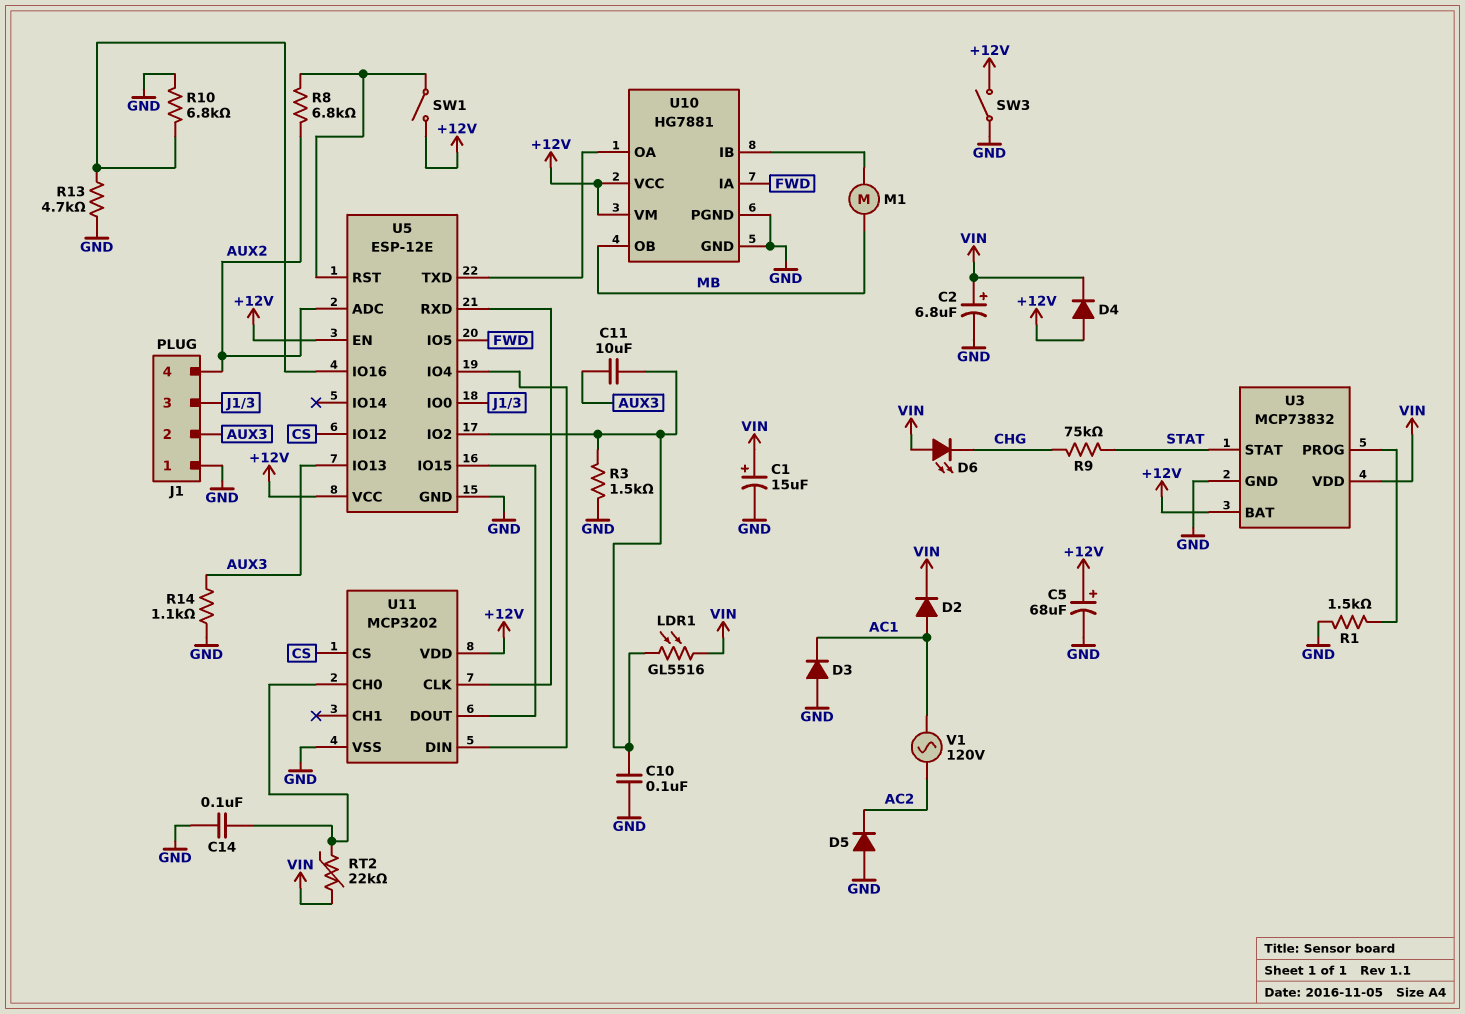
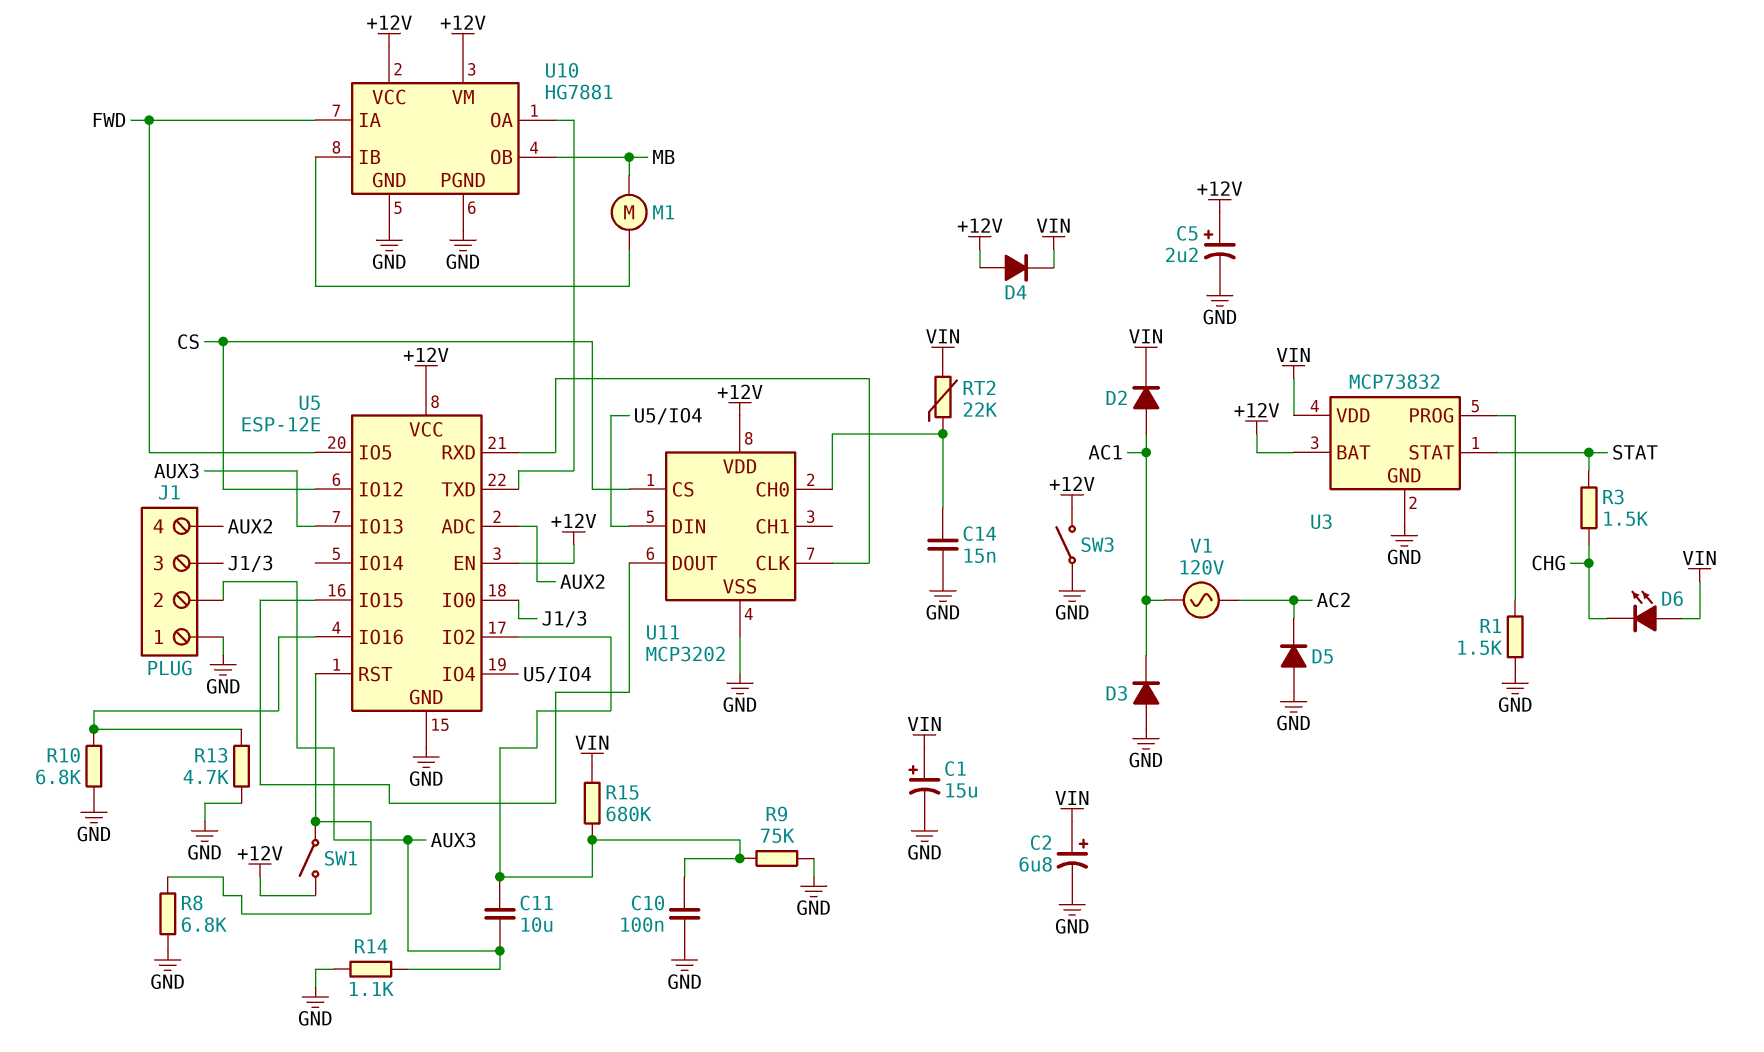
C5: 68uF (plus +12V, minus GND) -> 2.2uF (plus +12V, minus GND)
C14: 100nF (GND, U11/CH0) -> 15nF (GND, U11/CH0)
LDR1: GL5516 (U5/IO2, VIN) -> none
R3: 1.5k (GND, U5/IO2) -> 1.5k (CHG, STAT)
R8: 6.8k (AUX2, U5/RST) -> 6.8k (GND, U5/RST)
R9: 75k (CHG, STAT) -> 75k (GND, U5/IO2)
R15: none -> 680k (U5/IO2, VIN)

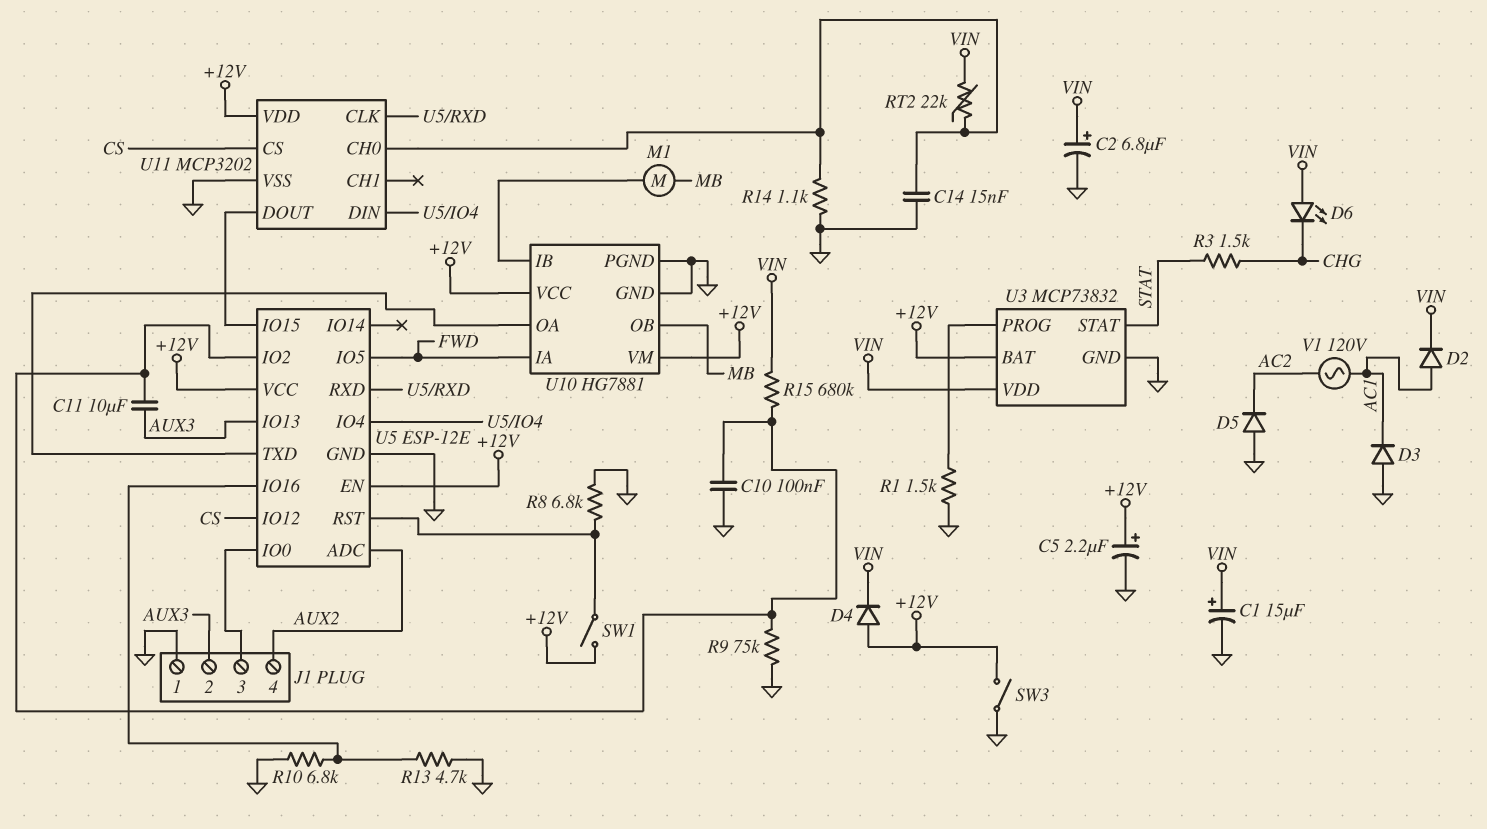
R14: 1.1k (AUX3, GND) -> 1.1k (GND, U11/CH0)

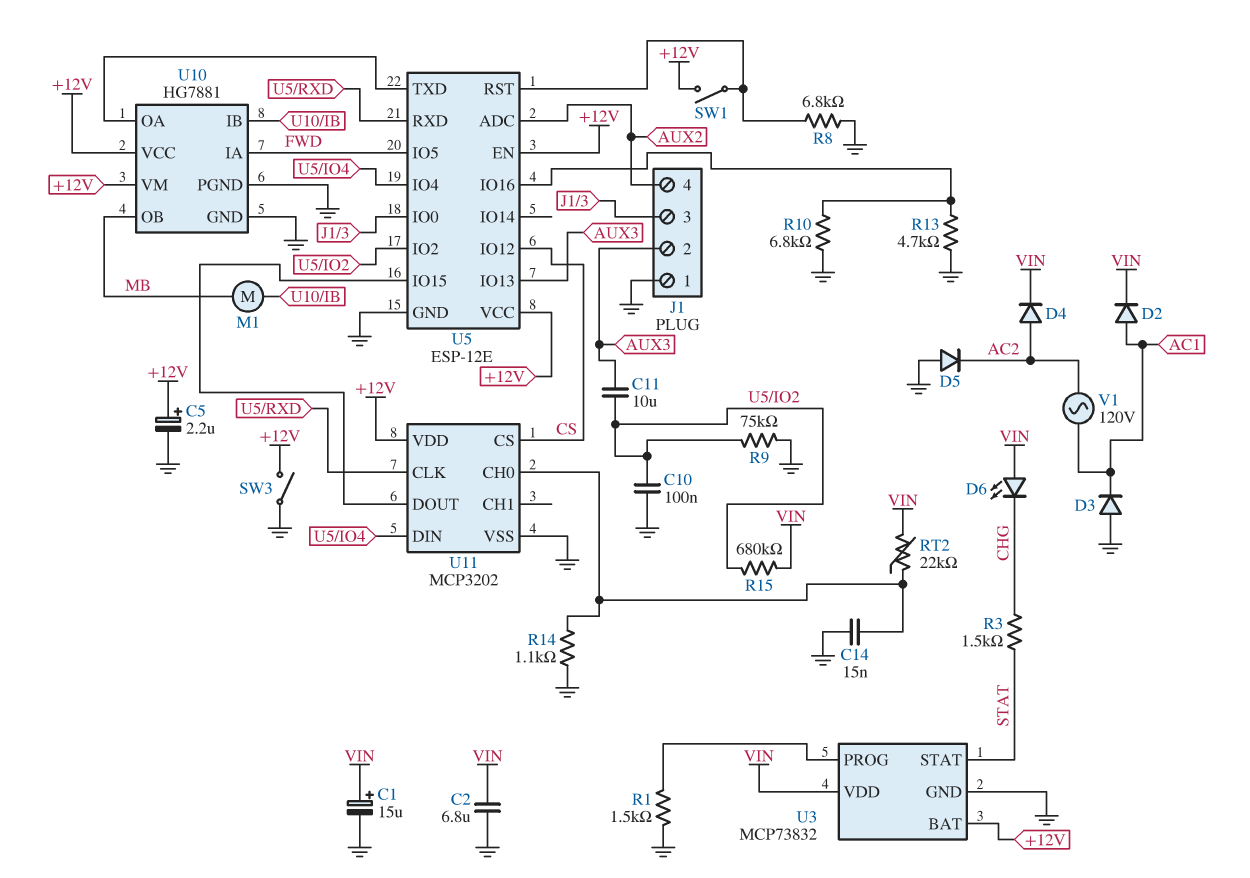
C2: 6.8uF (plus VIN, minus GND) -> 6.8uF (GND, VIN)
D4: diode (A +12V, K VIN) -> diode (A AC2, K VIN)

